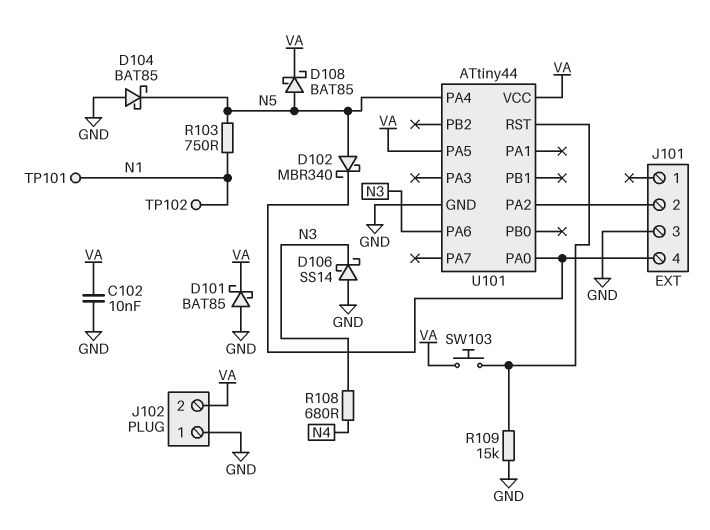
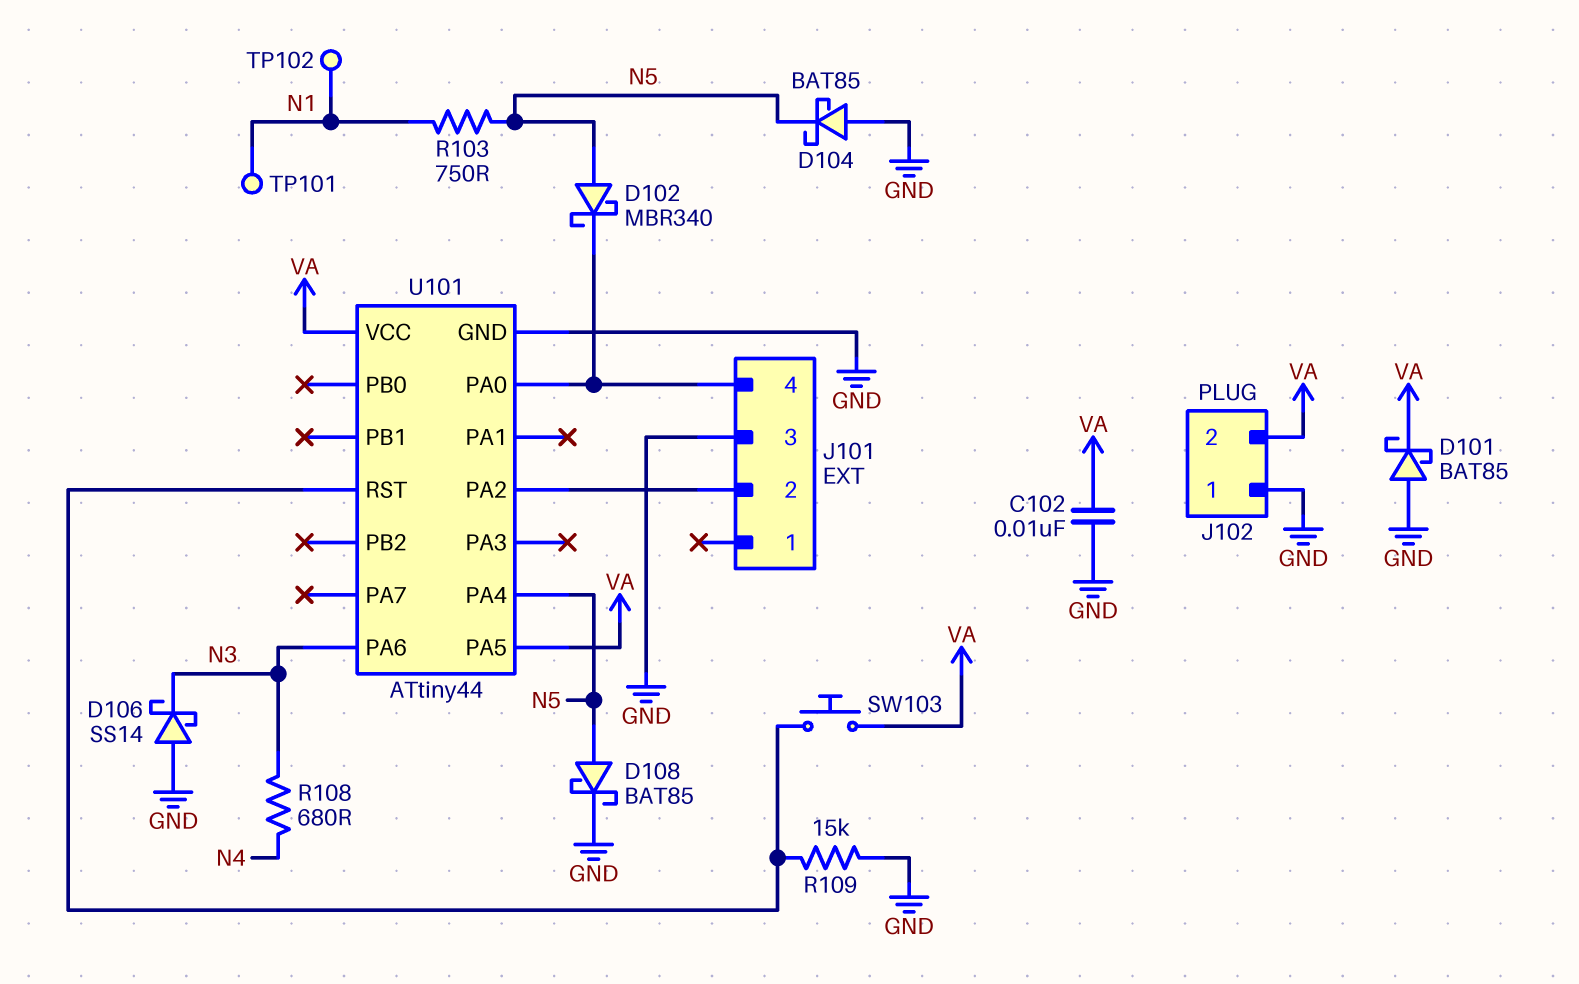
D108: schottky BAT85 (A N5, K VA) -> schottky BAT85 (A N5, K GND)

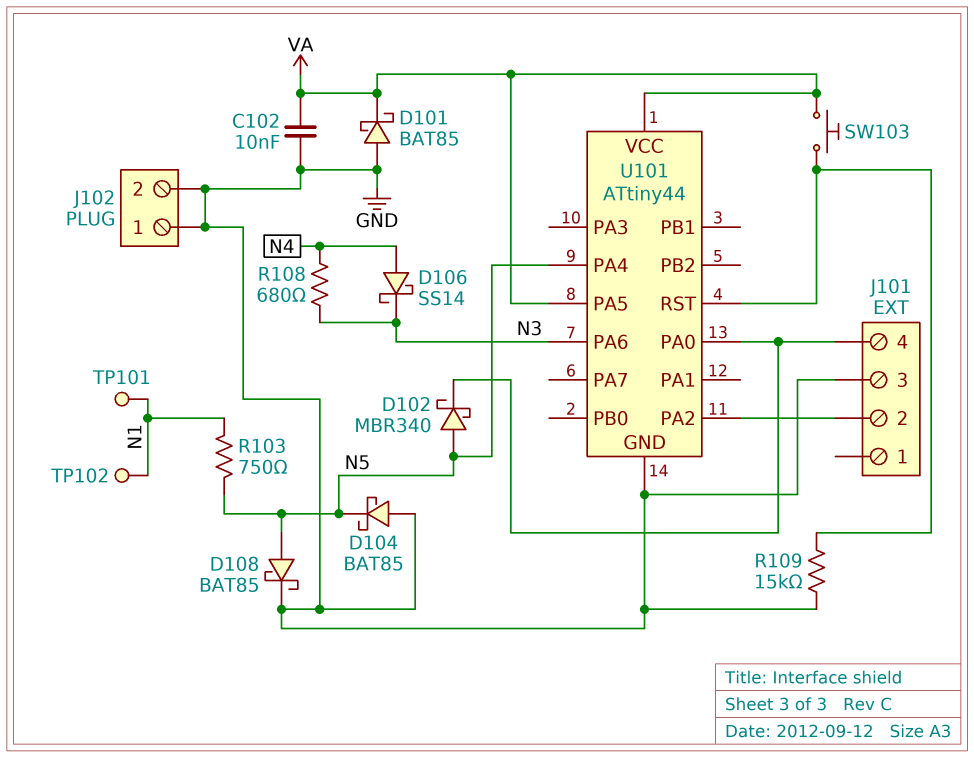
D106: schottky SS14 (A GND, K N3) -> schottky SS14 (A N4, K N3)
J102 pin 2: VA -> GND

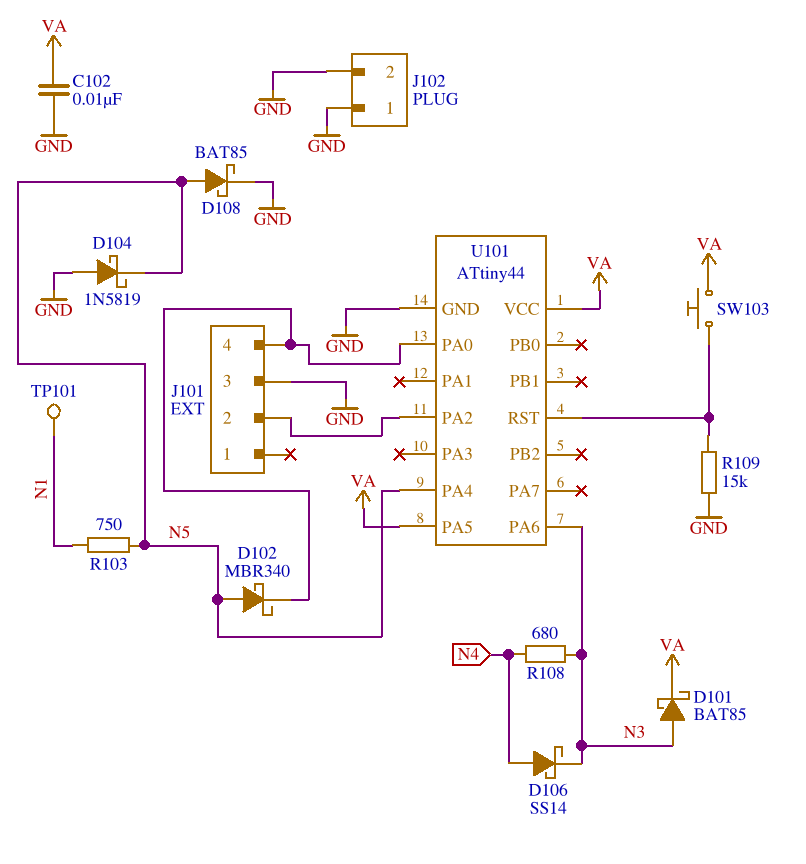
D101: schottky BAT85 (A GND, K VA) -> schottky BAT85 (A N3, K VA)
D104: schottky BAT85 (A GND, K N5) -> schottky 1N5819 (A GND, K N5)
TP102: test point (N1) -> none

